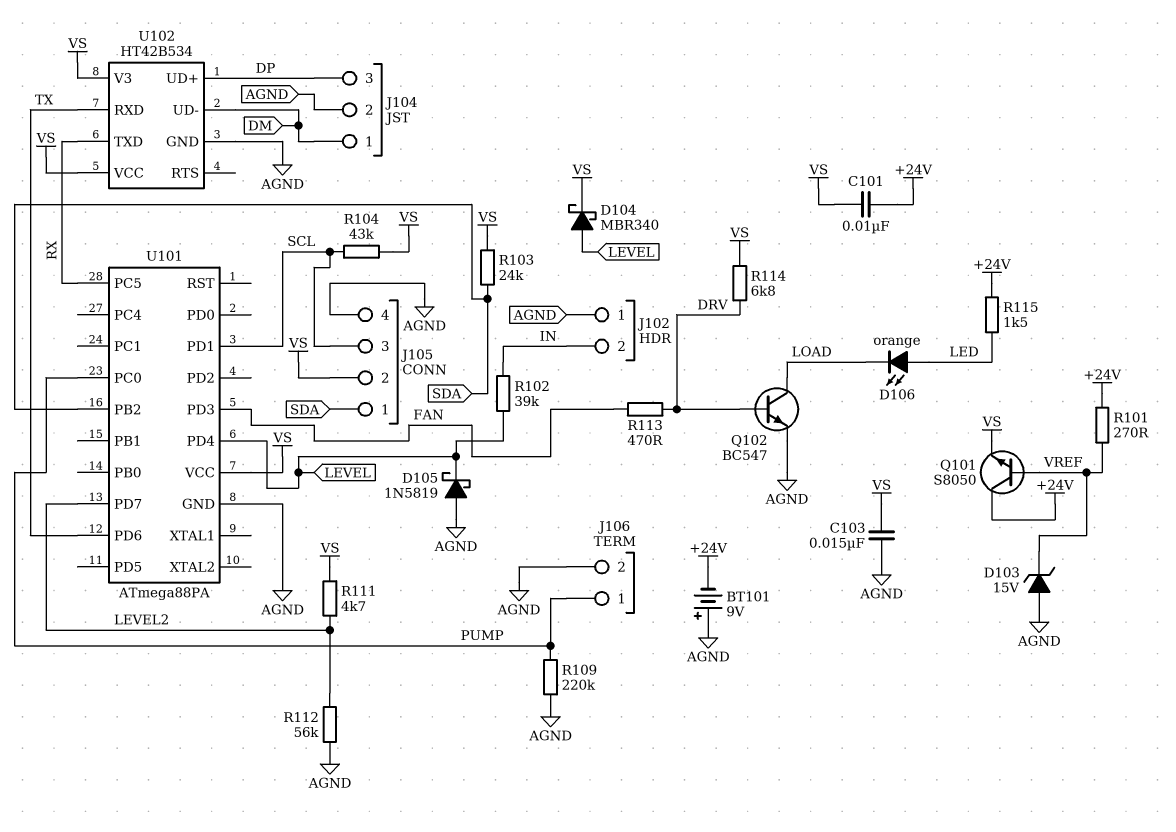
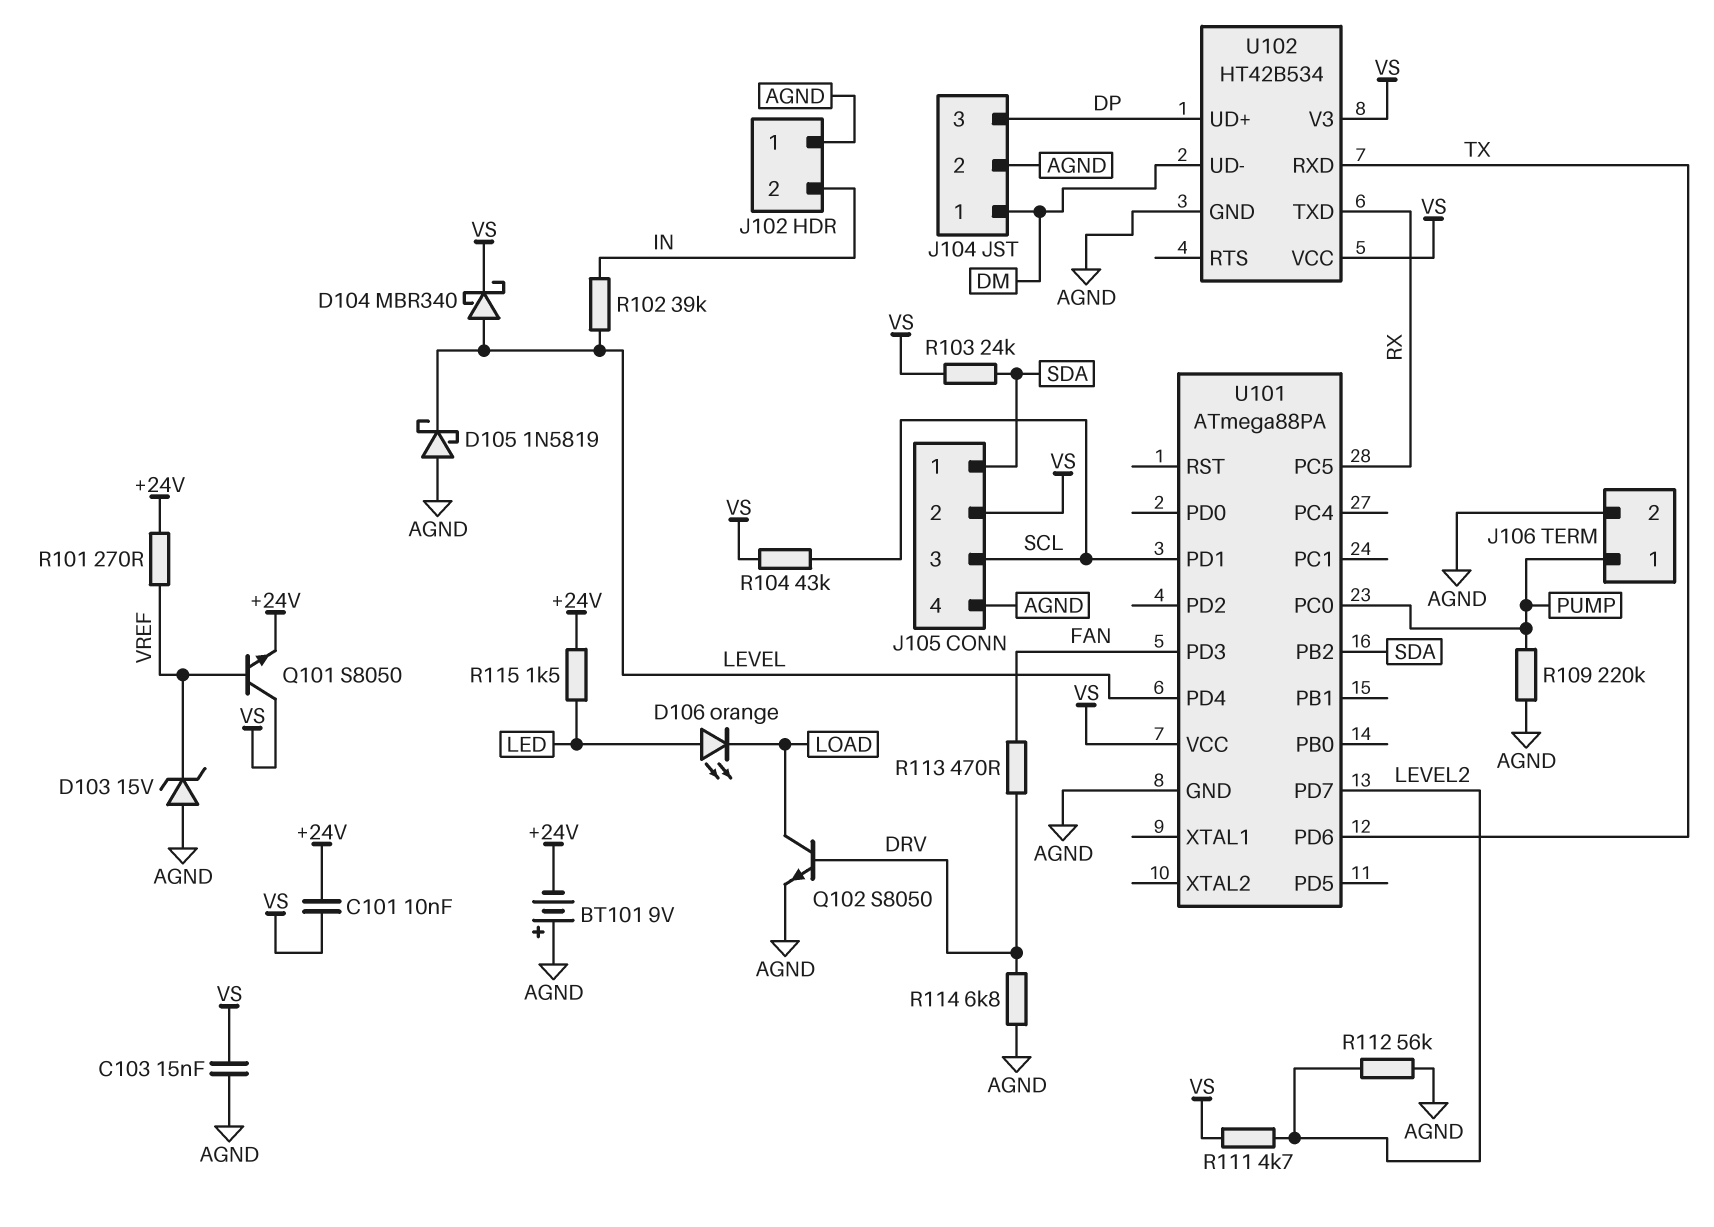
Q101: NPN S8050 (B VREF, C +24V, E VS) -> NPN S8050 (B VREF, C VS, E +24V)
Q102: NPN BC547 (B DRV, C LOAD, E AGND) -> NPN S8050 (B DRV, C LOAD, E AGND)
R114: 6.8k (DRV, VS) -> 6.8k (AGND, DRV)

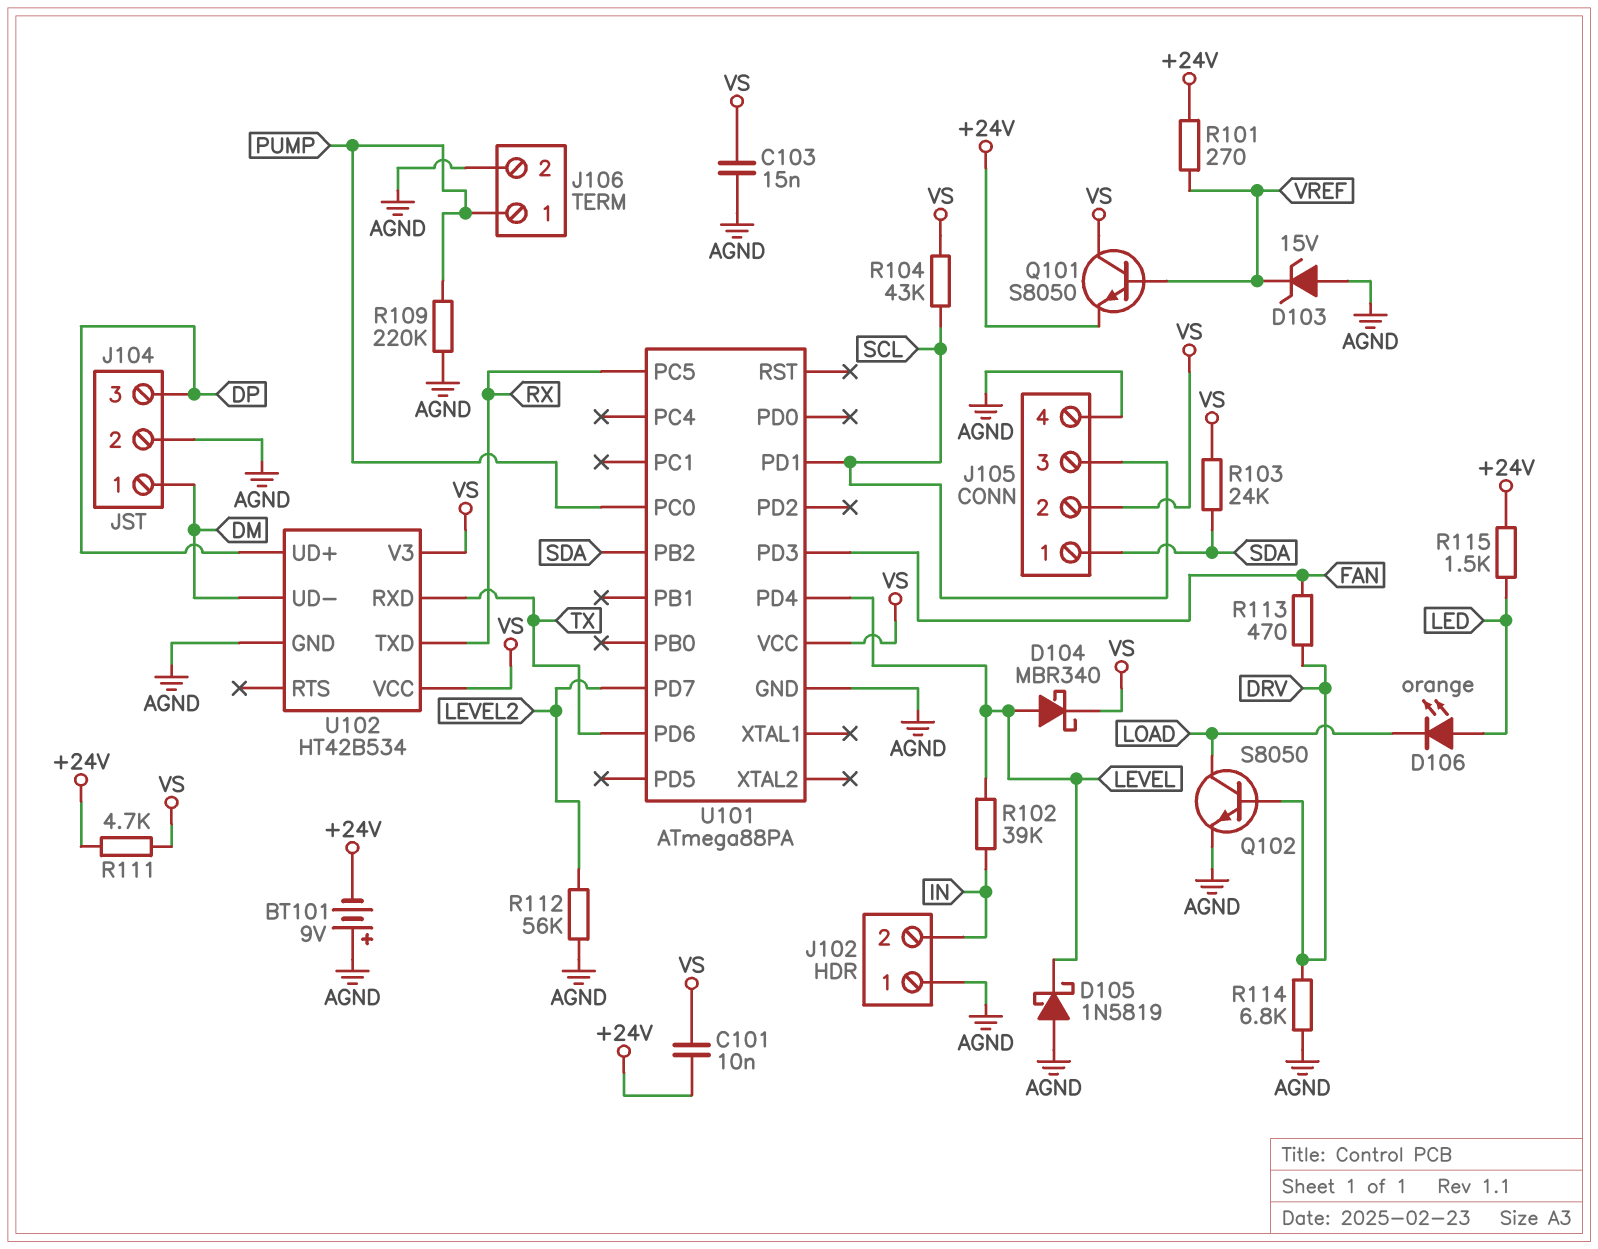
R111: 4.7k (LEVEL2, VS) -> 4.7k (+24V, VS)

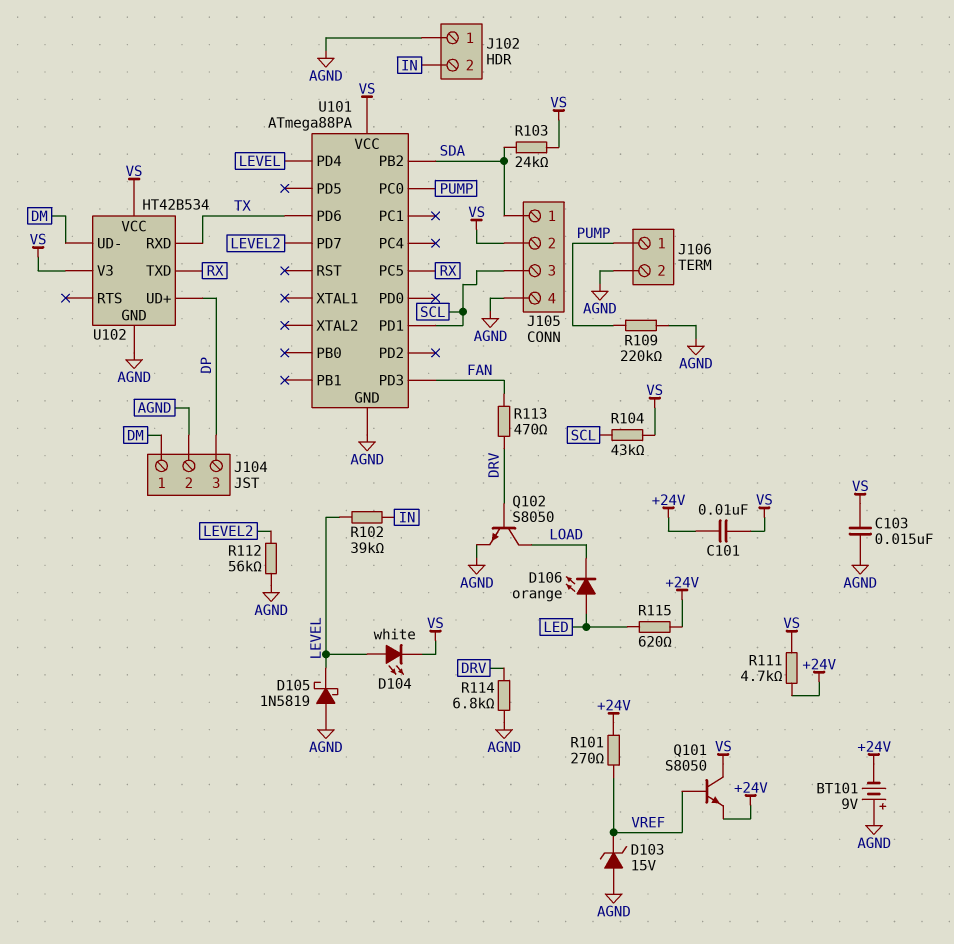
D104: schottky MBR340 (A LEVEL, K VS) -> LED white (A LEVEL, K VS)
R115: 1.5k (+24V, LED) -> 620 (+24V, LED)

